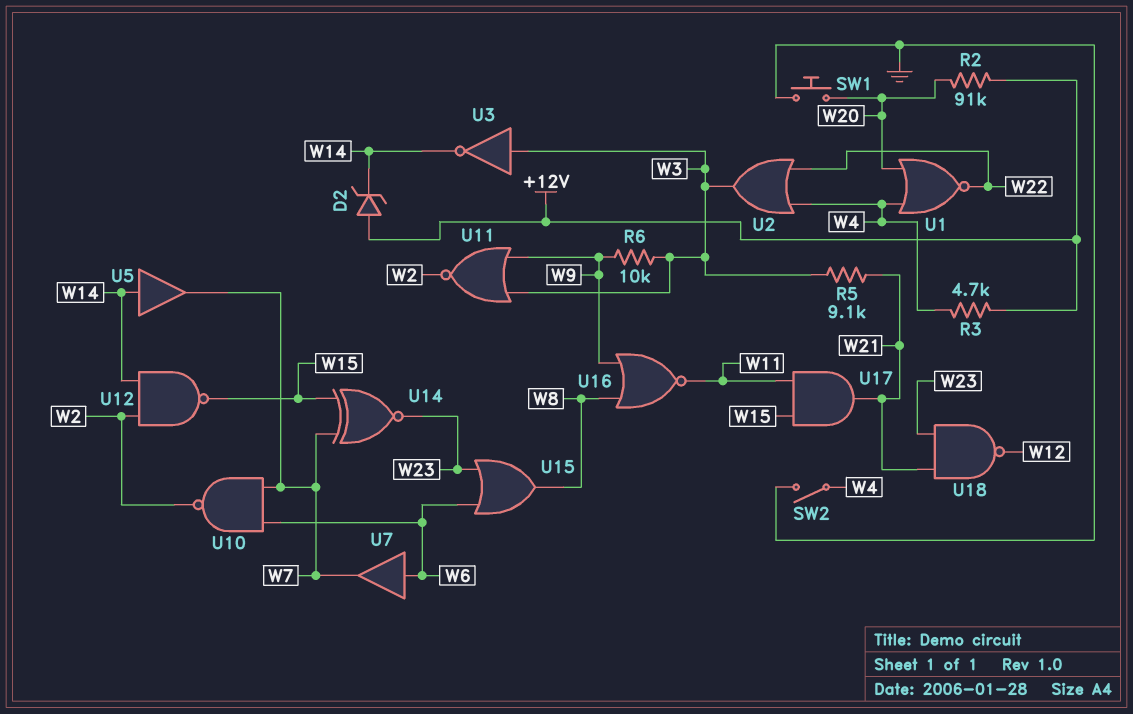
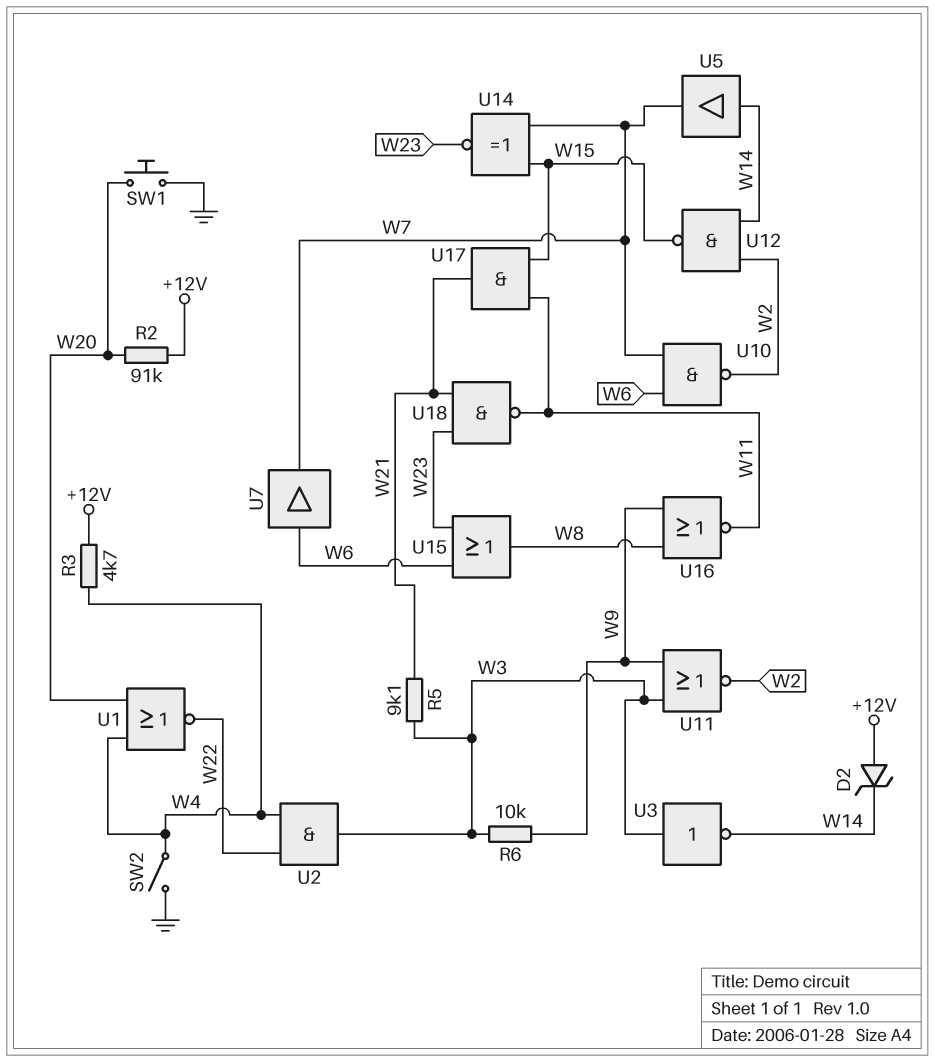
U2: OR (in W4, in W22, out W3) -> AND (in W4, in W22, out W3)
U18: NAND (in W21, in W23, out W12) -> NAND (in W21, in W23, out W11)

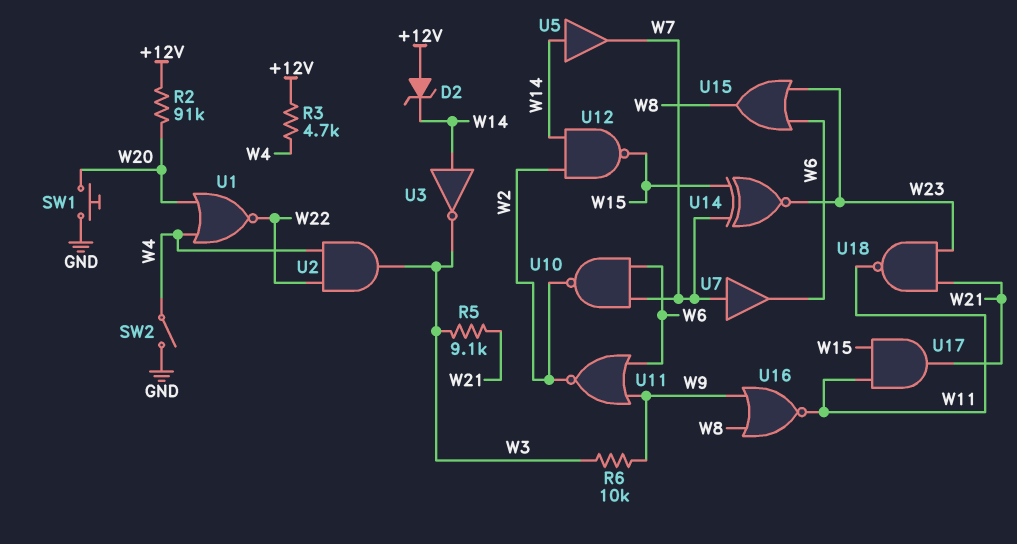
U3: NOT (in W3, out W14) -> NOT (in W14, out W3)
U7: buffer (in W6, out W7) -> buffer (in W7, out W6)
U11: NOR (in W3, in W9, out W2) -> NOR (in W6, in W9, out W2)

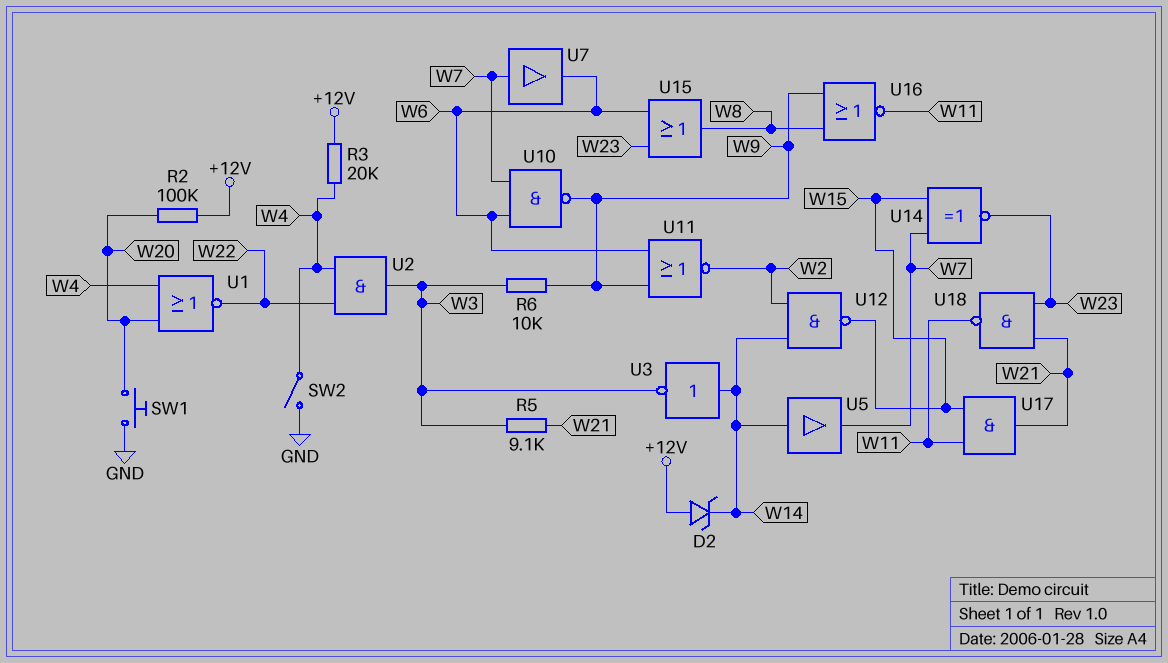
R2: 91k (+12V, W20) -> 100k (+12V, W20)
R3: 4.7k (+12V, W4) -> 20k (+12V, W4)
U10: NAND (in W6, in W7, out W2) -> NAND (in W6, in W7, out W9)

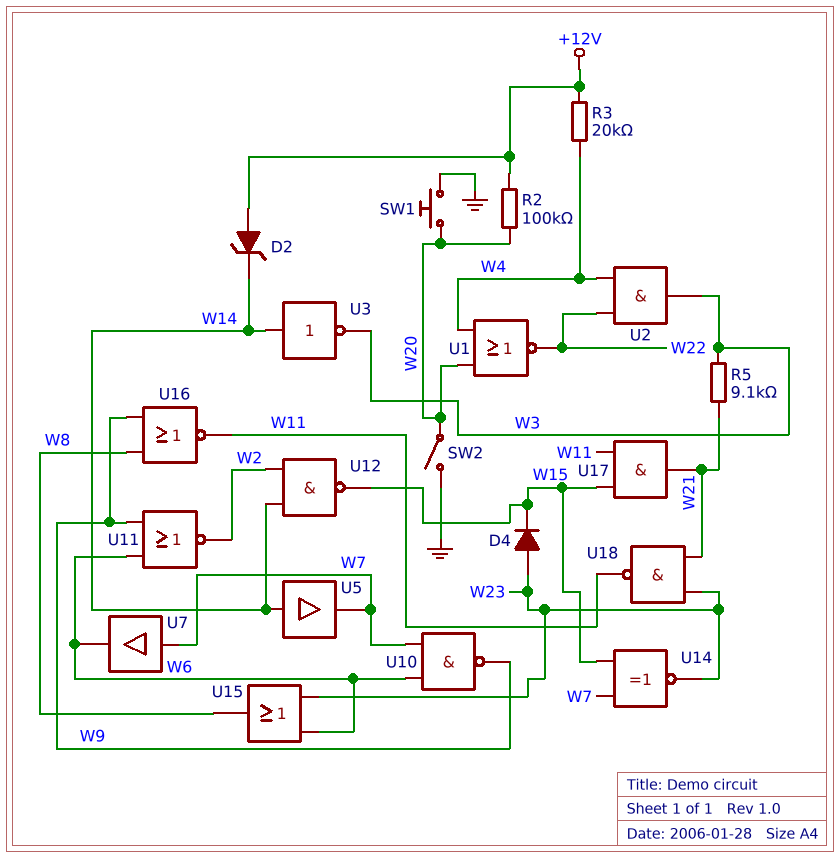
D4: none -> diode (A W23, K W15)
R6: 10k (W3, W9) -> none
SW2: switch (GND, W4) -> switch (GND, W20)

